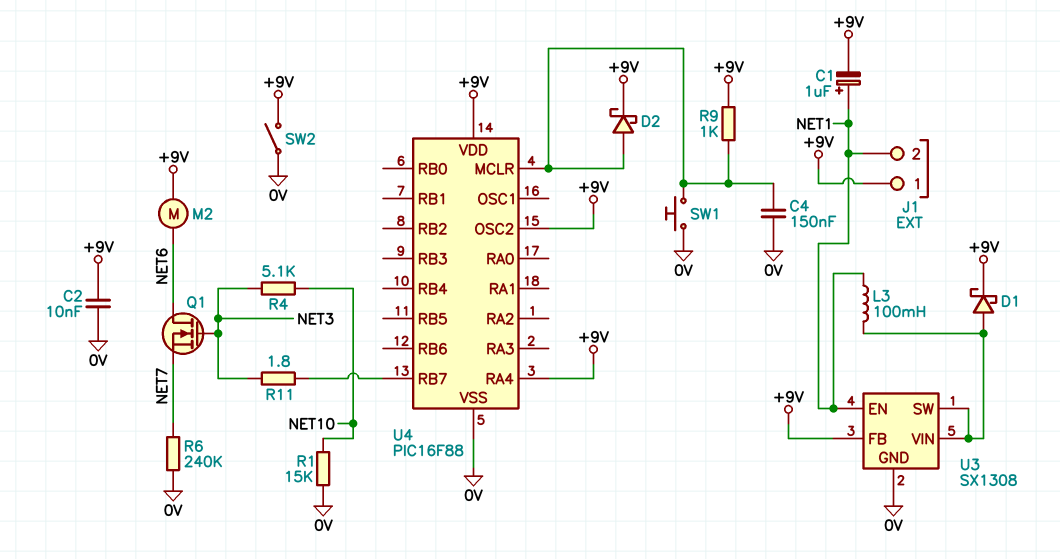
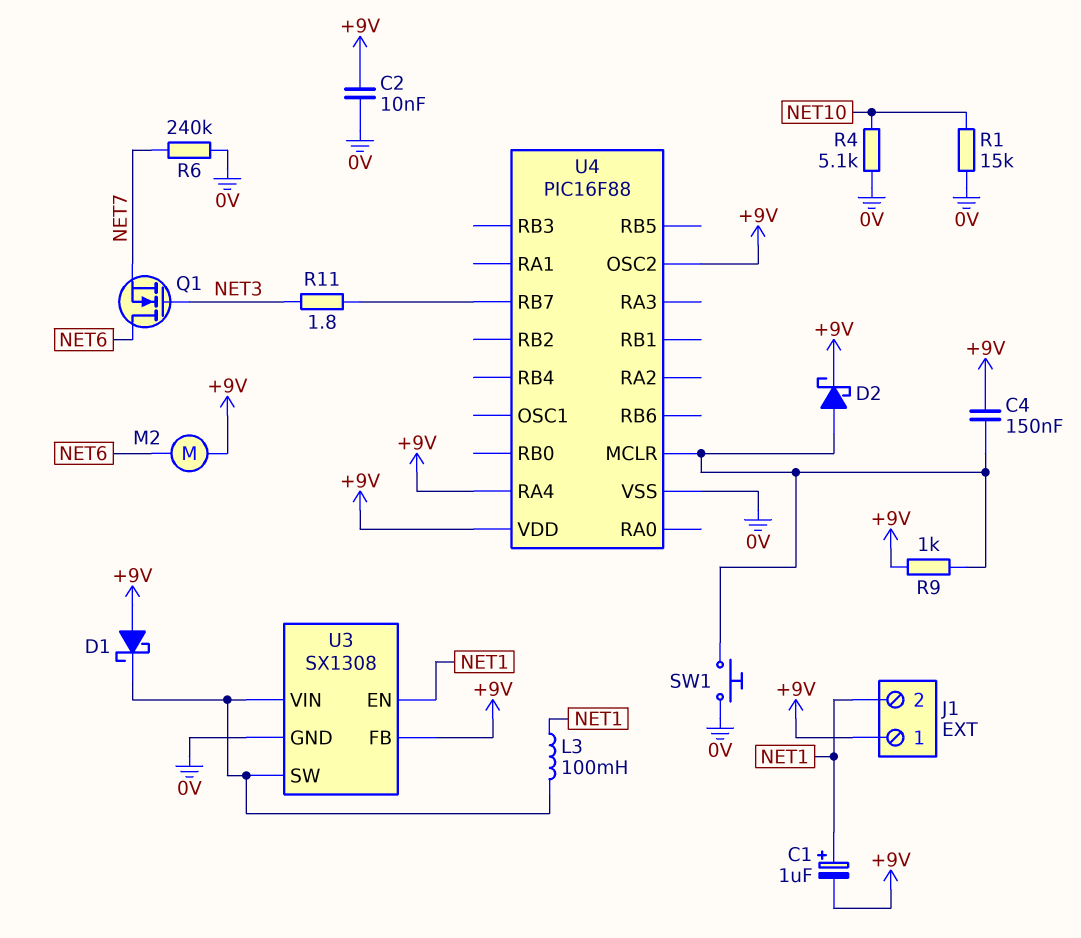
C4: 150nF (0V, U4/MCLR) -> 150nF (+9V, U4/MCLR)
D1: schottky (A U3/SW, K +9V) -> schottky (A +9V, K U3/SW)
R4: 5.1k (NET3, NET10) -> 5.1k (0V, NET10)
SW2: switch (+9V, 0V) -> none

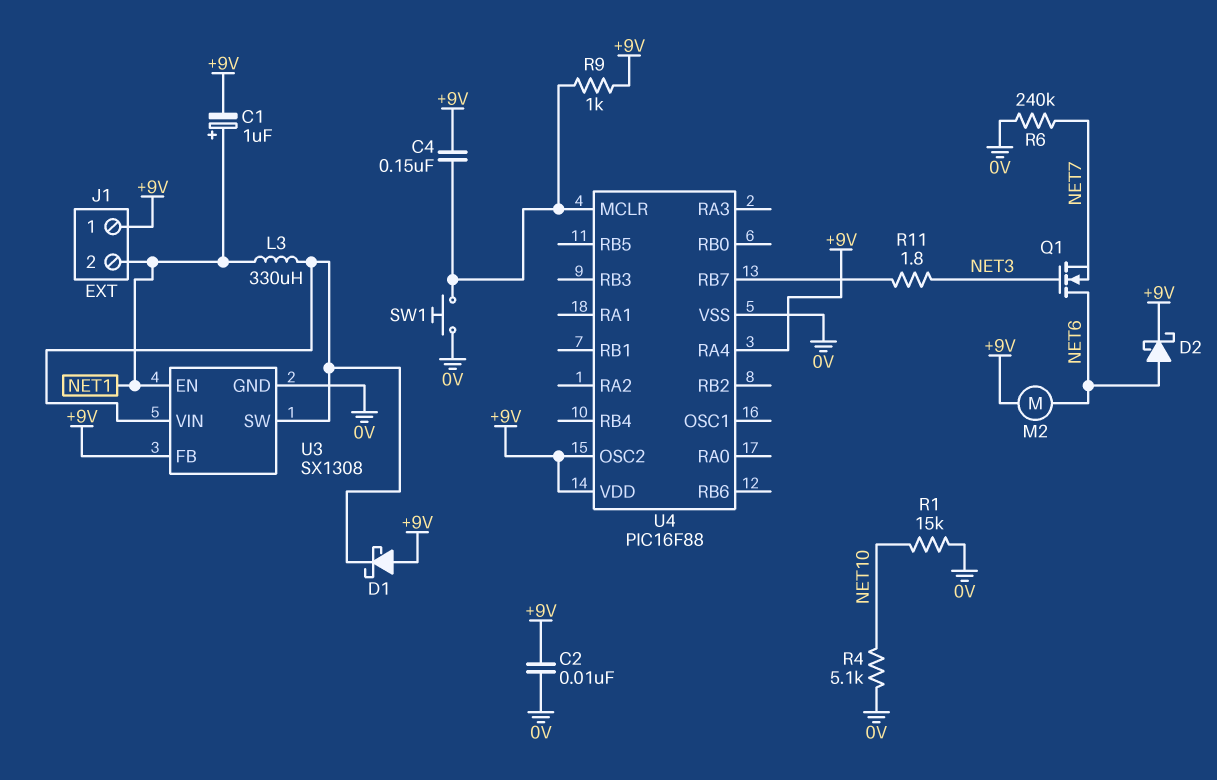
D2: schottky (A U4/MCLR, K +9V) -> schottky (A NET6, K +9V)
L3: 100mH (NET1, U3/SW) -> 330uH (NET1, U3/SW)

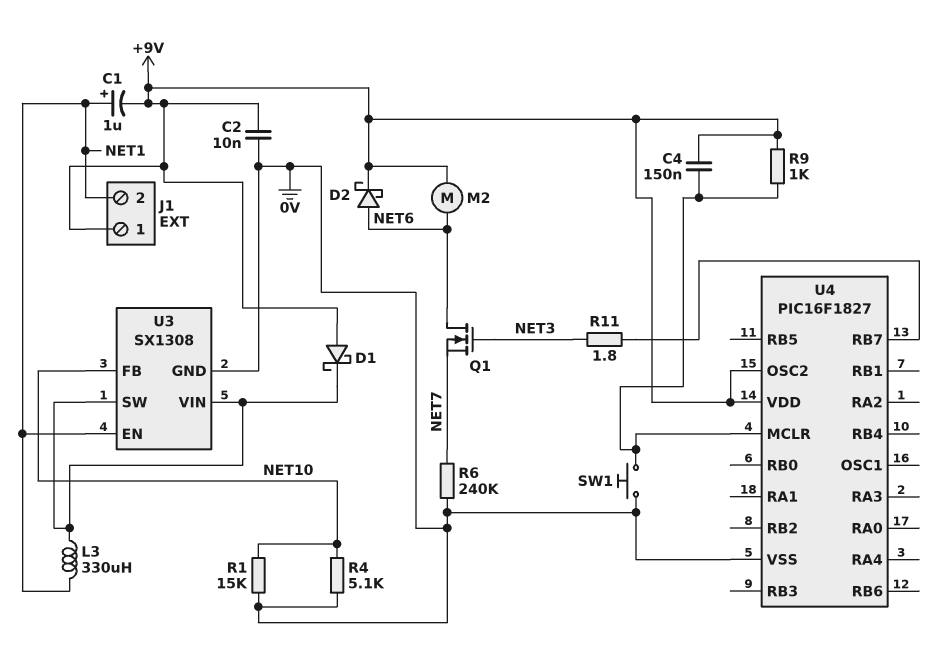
U3 pin FB: +9V -> NET10
U4: PIC16F88 -> PIC16F1827
U4 pin RA4: +9V -> none

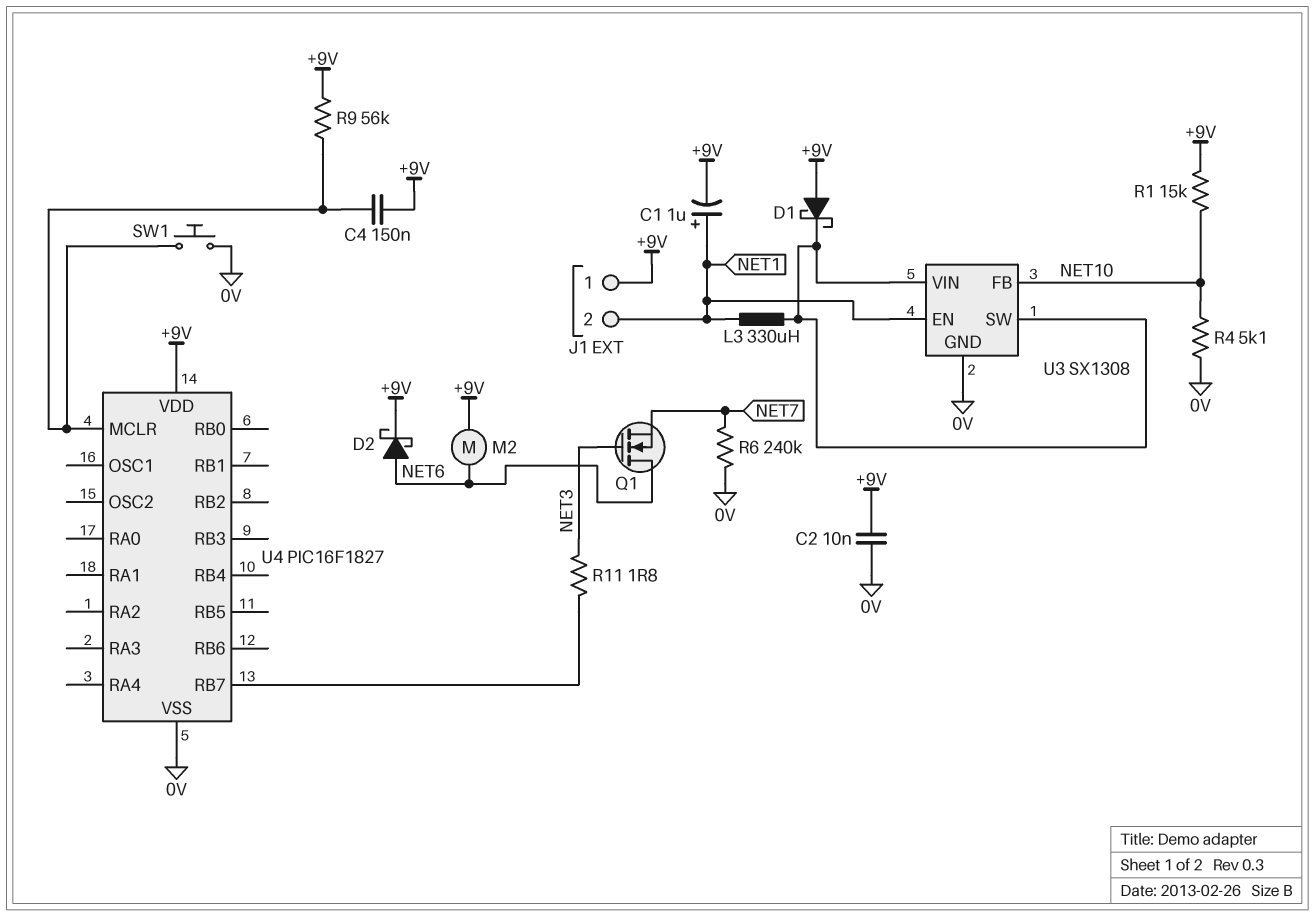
R1: 15k (0V, NET10) -> 15k (+9V, NET10)
R9: 1k (+9V, U4/MCLR) -> 56k (+9V, U4/MCLR)
U4 pin OSC2: +9V -> none

